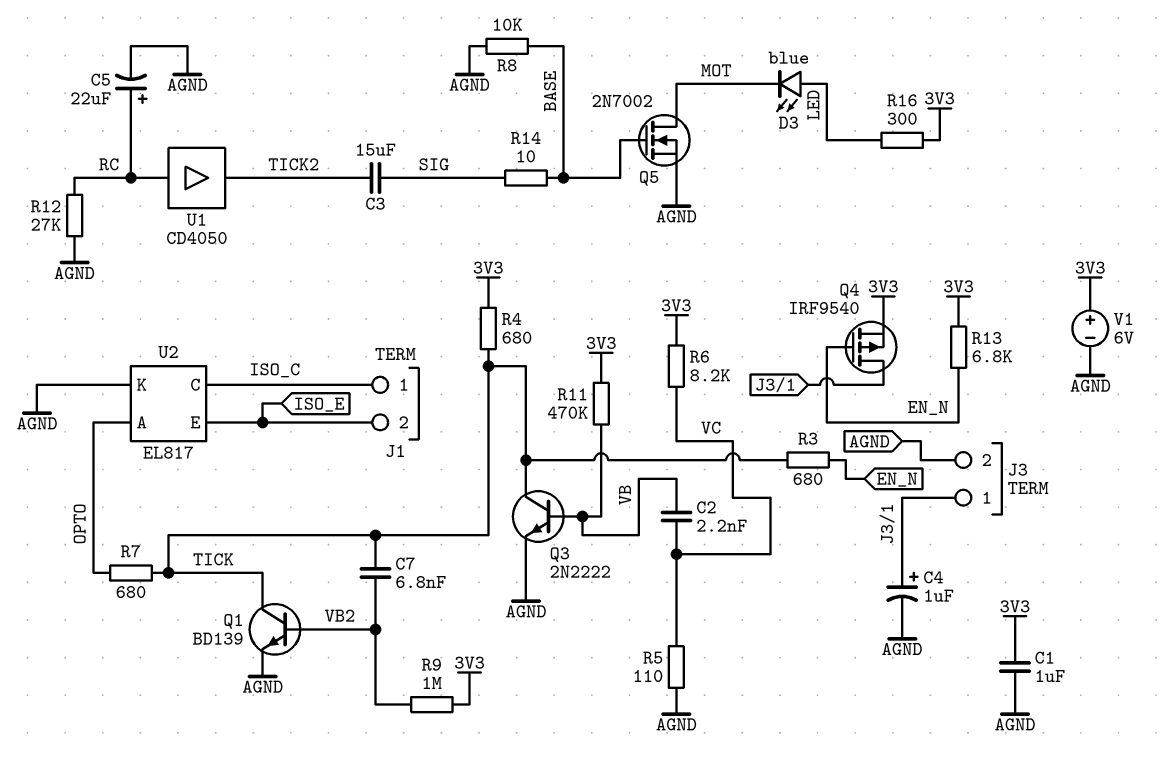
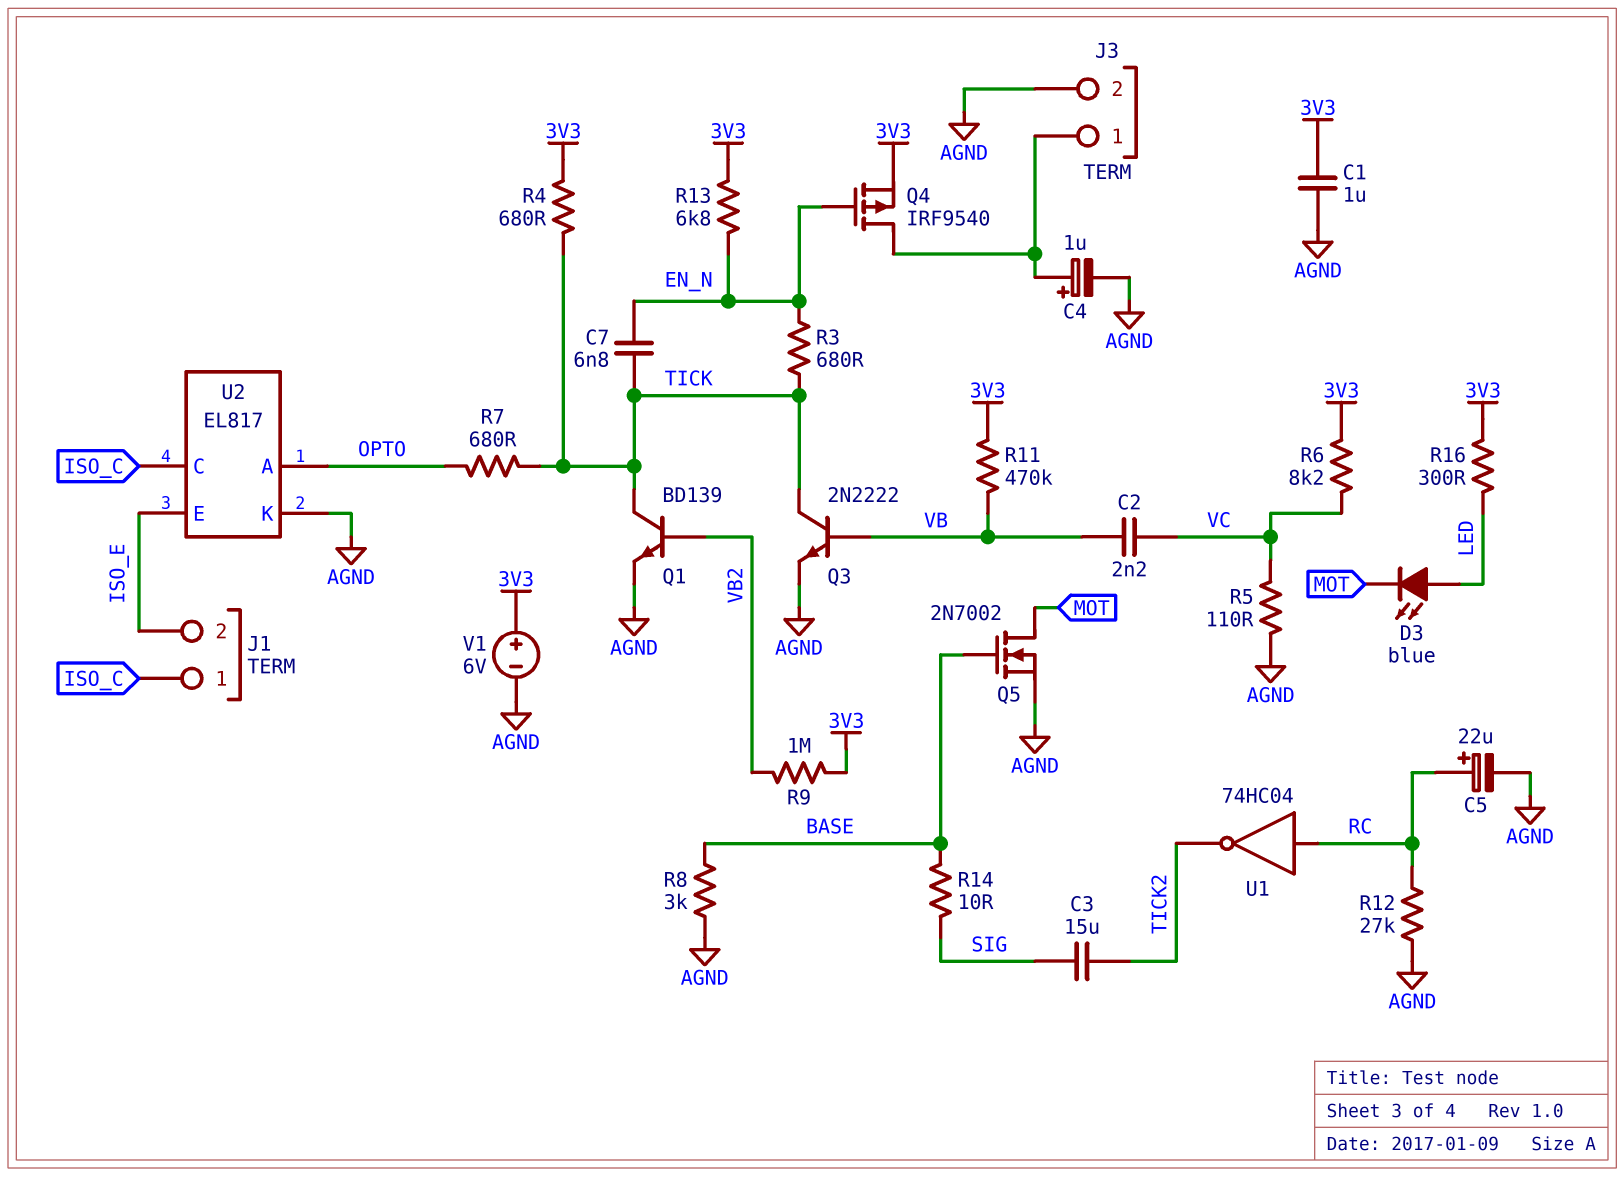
C7: 6.8nF (TICK, VB2) -> 6.8nF (EN_N, TICK)
R8: 10k (AGND, BASE) -> 3k (AGND, BASE)
U1: buffer CD4050 (in RC, out TICK2) -> NOT 74HC04 (in RC, out TICK2)

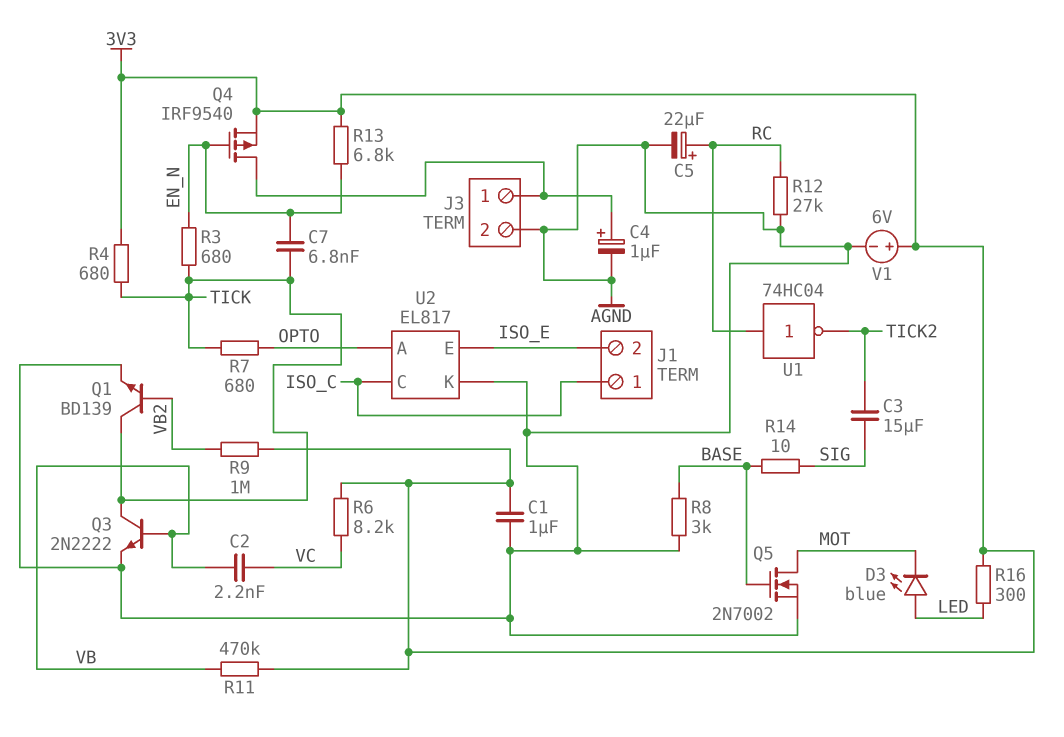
R5: 110 (AGND, VC) -> none

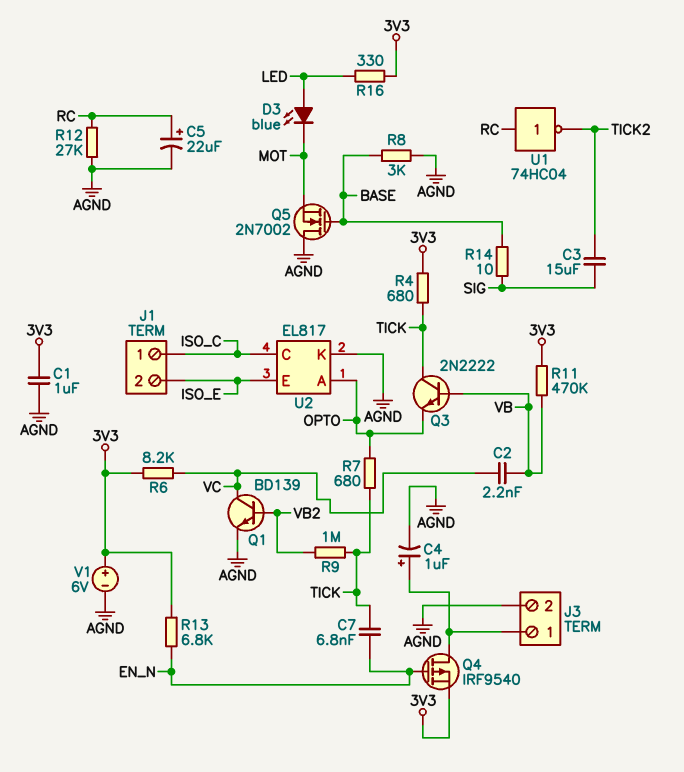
Q1: NPN BD139 (B VB2, C TICK, E AGND) -> NPN BD139 (B VB2, C VC, E AGND)
Q3: NPN 2N2222 (B VB, C TICK, E AGND) -> NPN 2N2222 (B VB, C TICK, E OPTO)
Q5: NMOS 2N7002 (G BASE, D MOT, S AGND) -> NMOS 2N7002 (G BASE, D AGND, S MOT)
R3: 680 (EN_N, TICK) -> none
R9: 1M (3V3, VB2) -> 1M (TICK, VB2)
R16: 300 (3V3, LED) -> 330 (3V3, LED)

